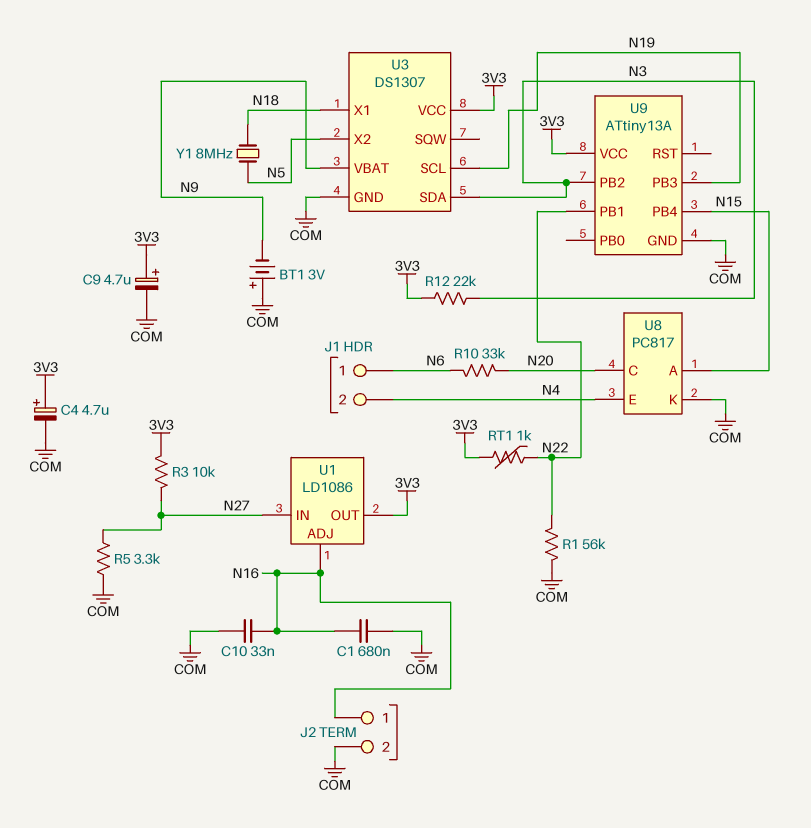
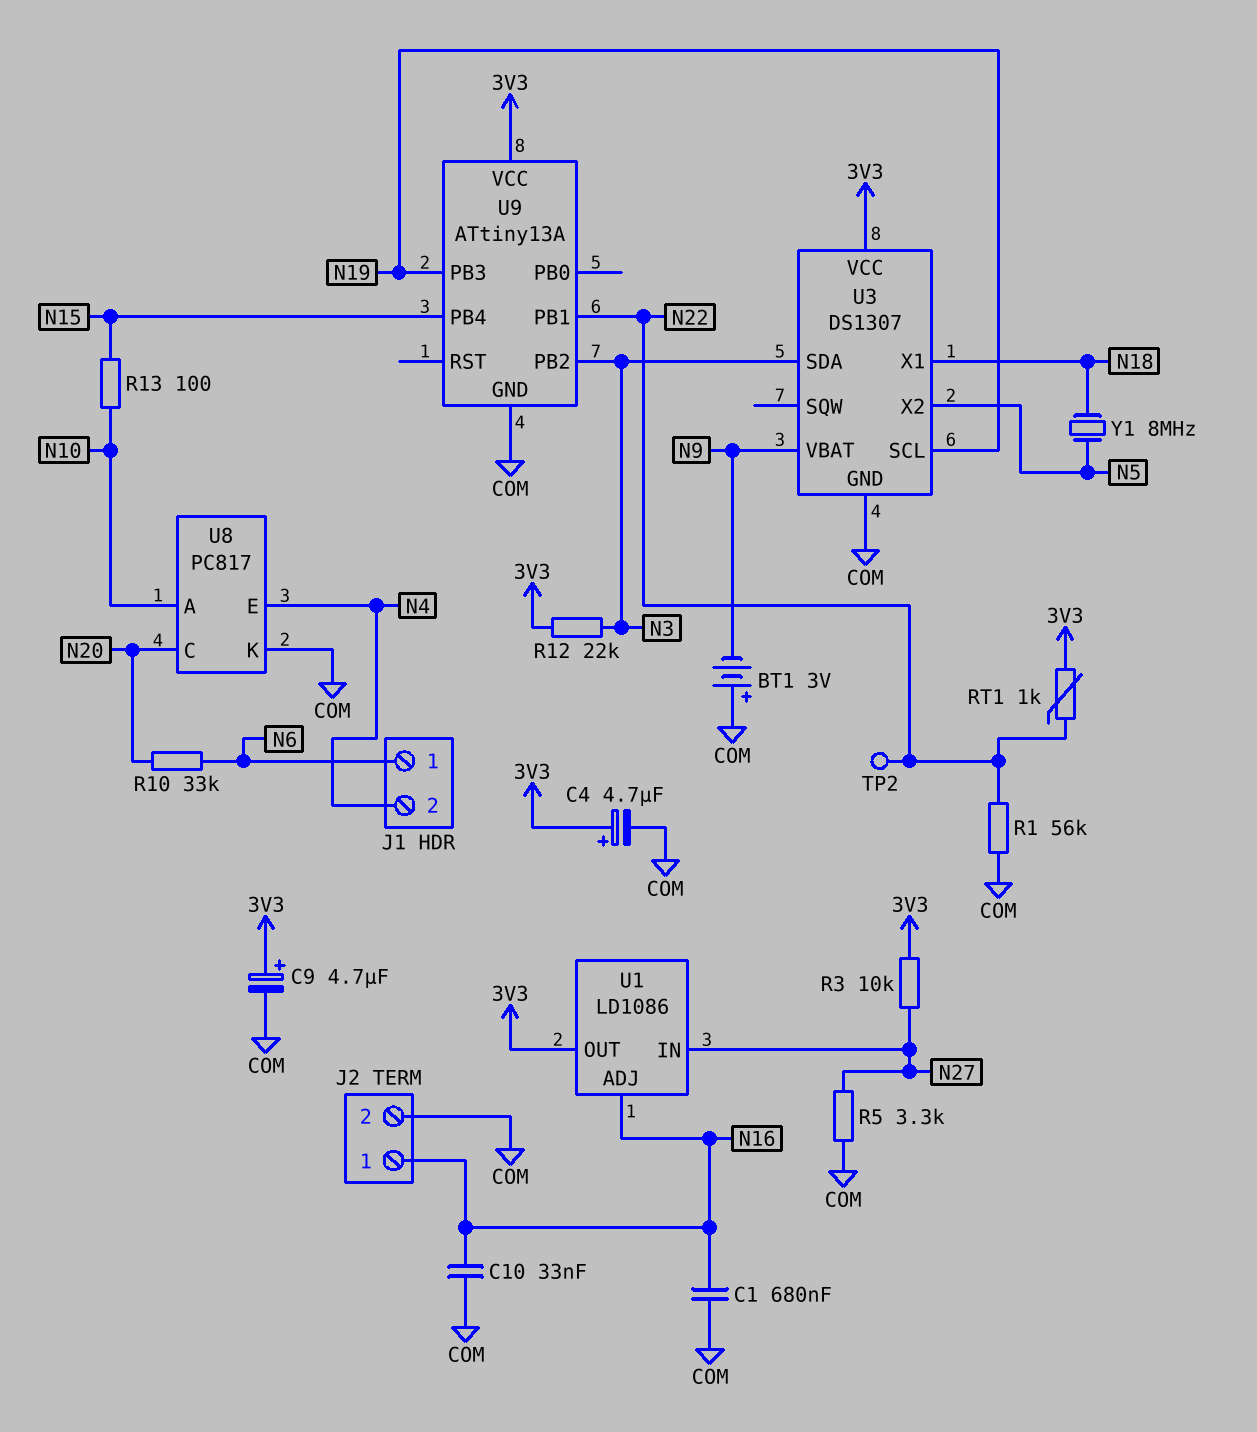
R13: none -> 100 (N10, N15)
TP2: none -> test point (N22)
U8 pin A: N15 -> N10

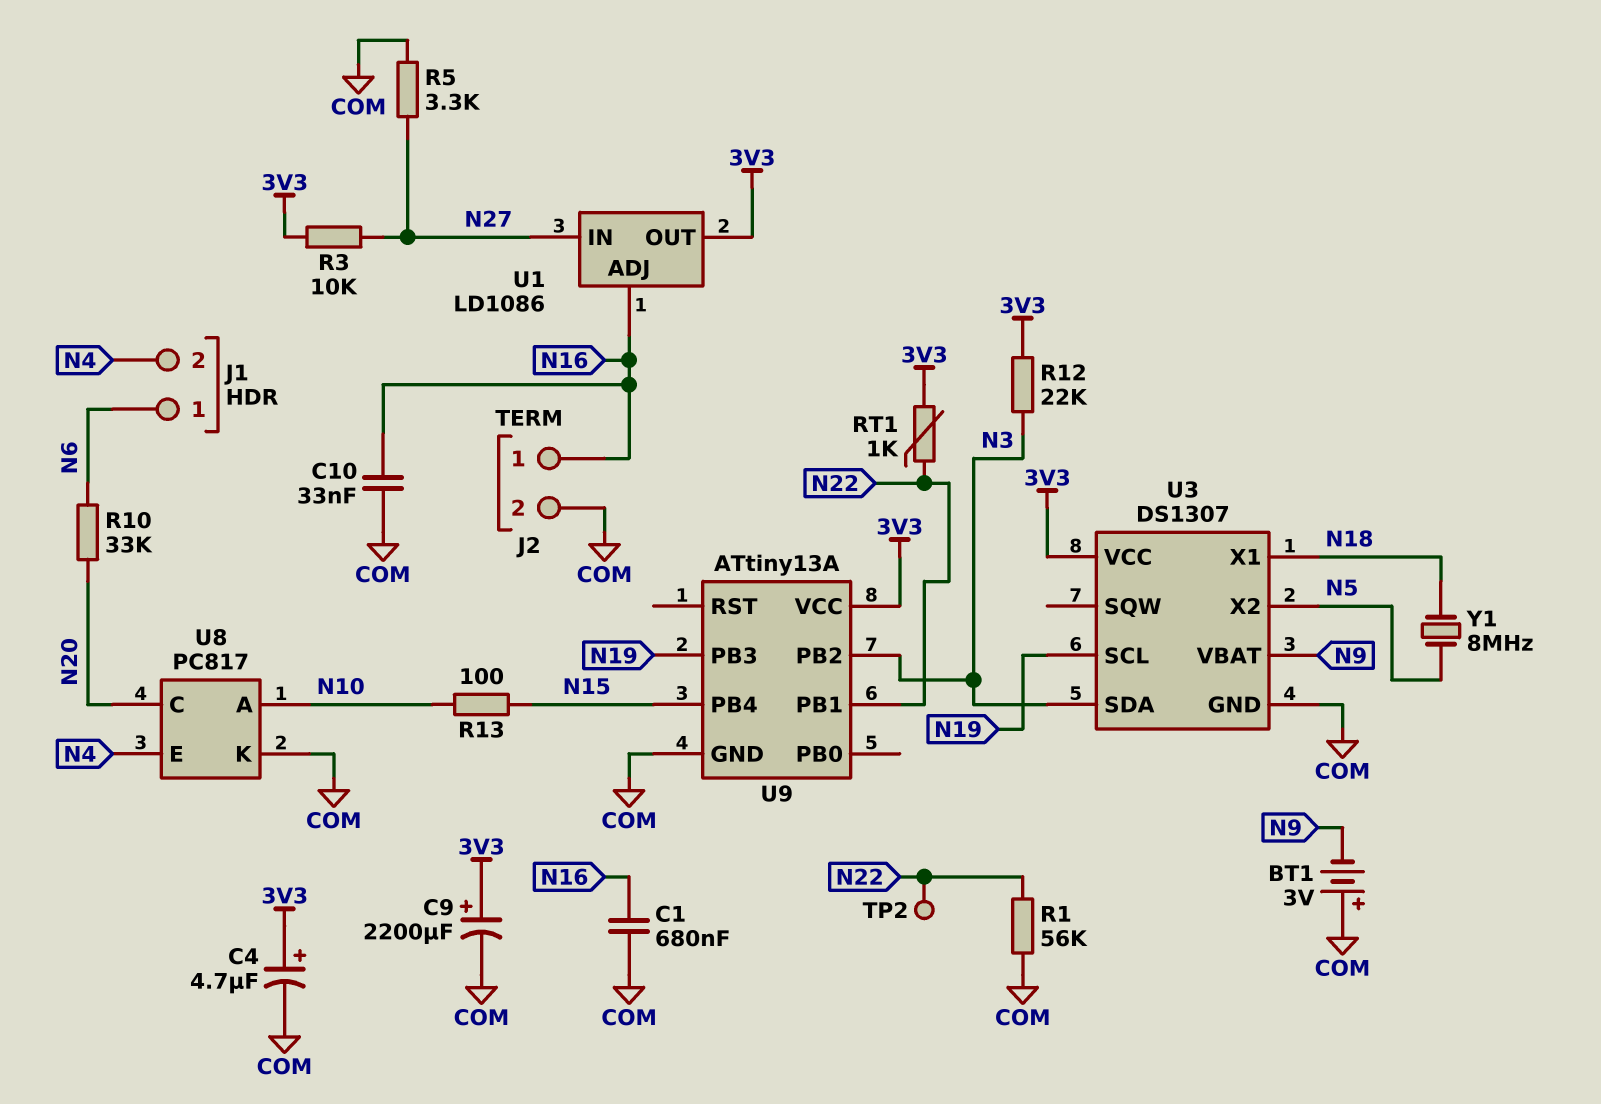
C9: 4.7uF (plus 3V3, minus COM) -> 2200uF (plus 3V3, minus COM)

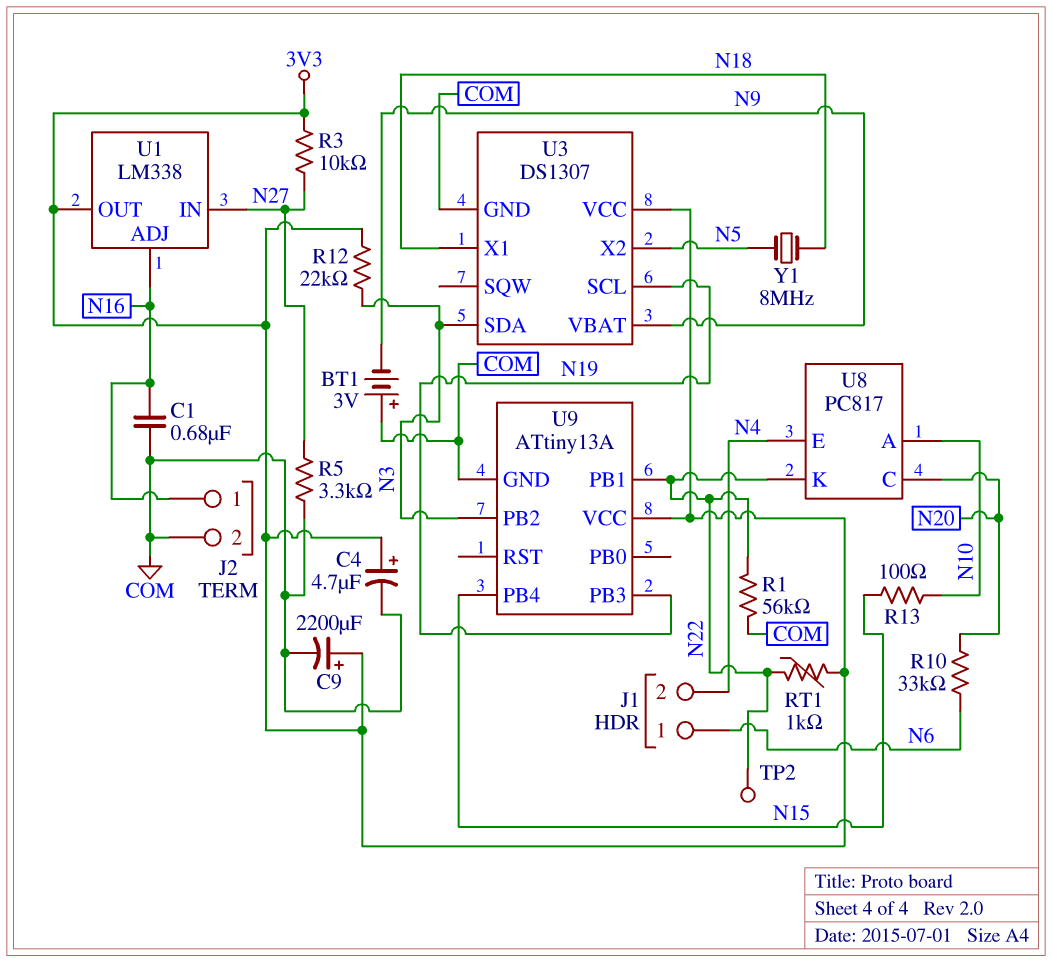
C10: 33nF (COM, N16) -> none
U1: LD1086 -> LM338
U8 pin K: COM -> N22

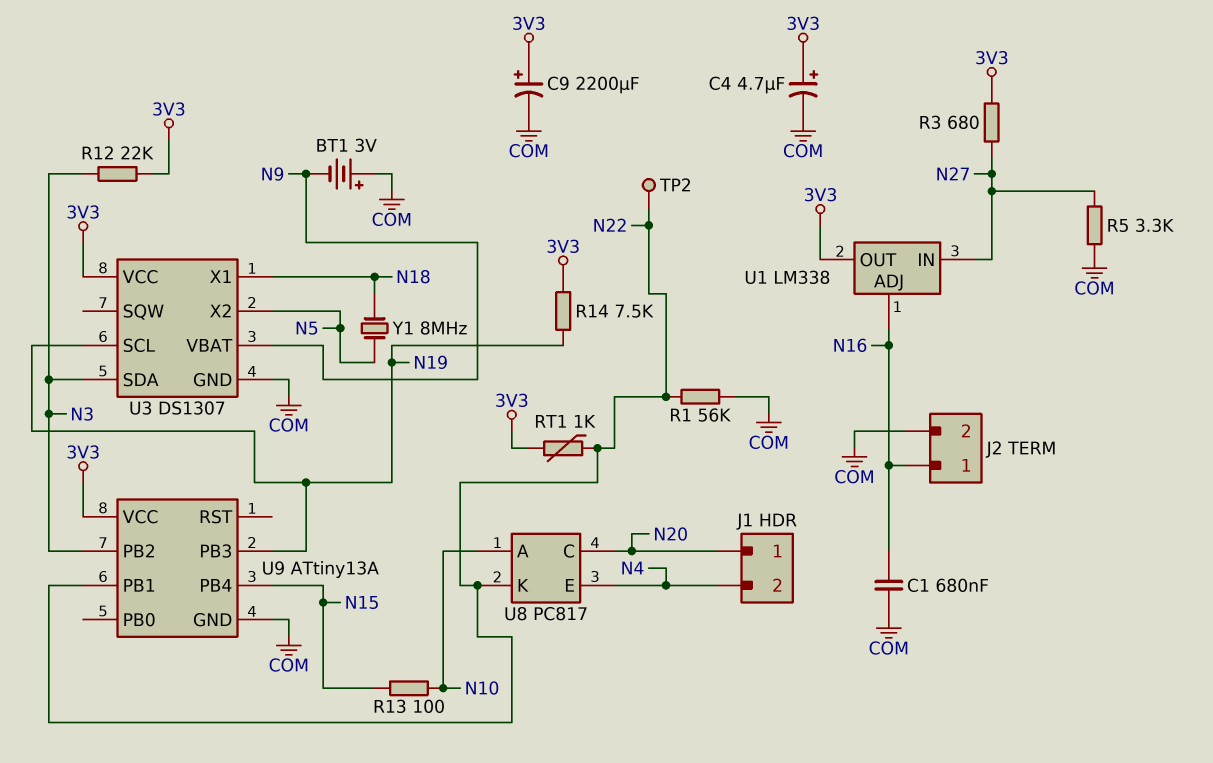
J1 pin 1: N6 -> N20
R3: 10k (3V3, N27) -> 680 (3V3, N27)
R10: 33k (N6, N20) -> none
R14: none -> 7.5k (3V3, N19)

